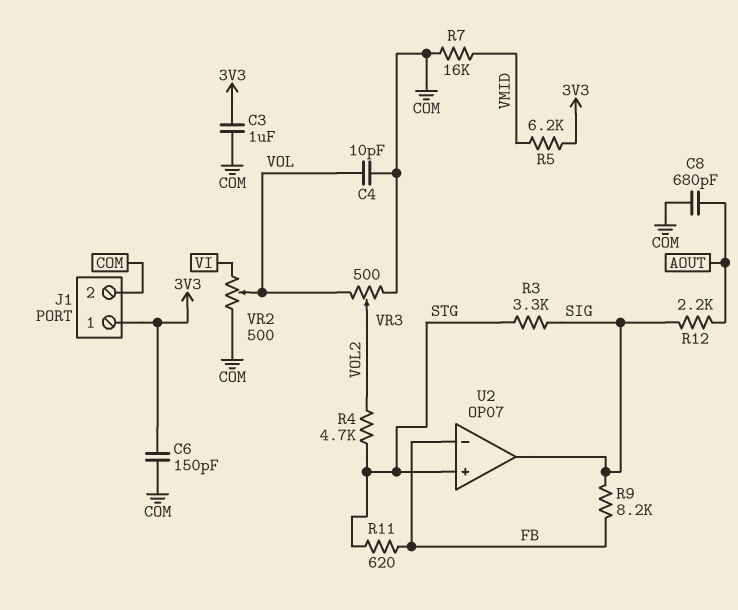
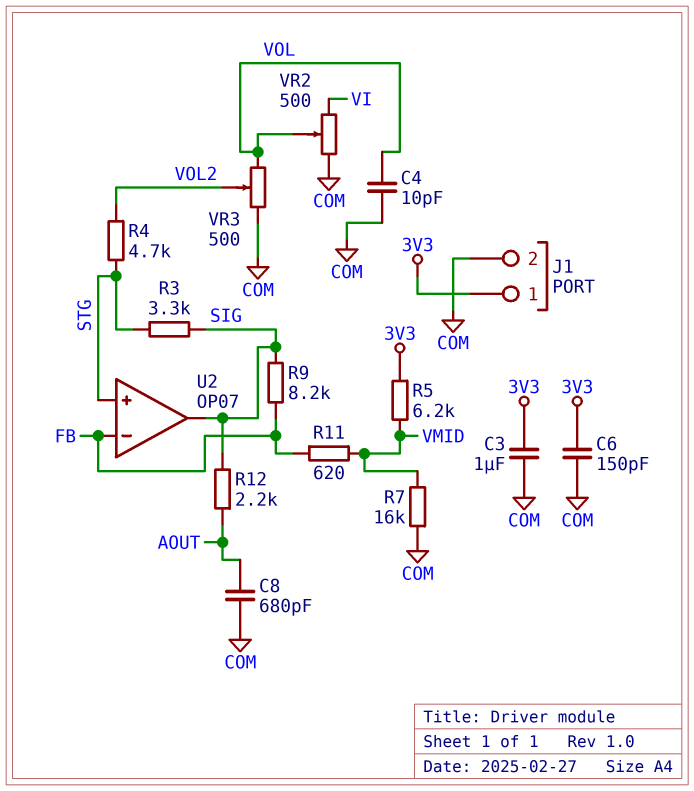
R11: 620 (FB, STG) -> 620 (FB, VMID)

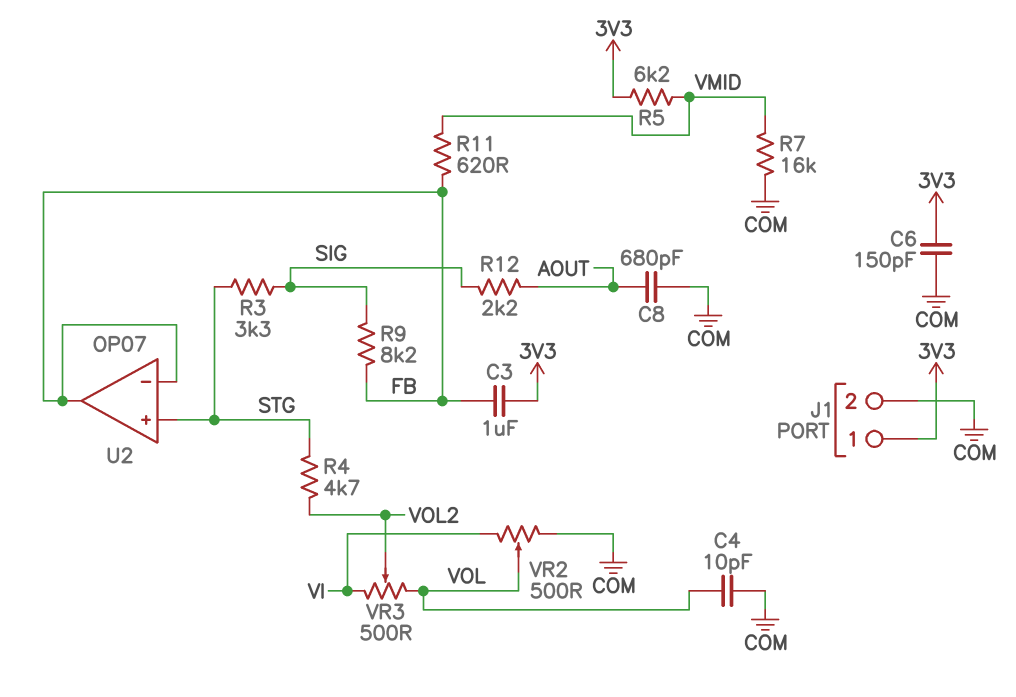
C3: 1uF (3V3, COM) -> 1uF (3V3, FB)
U2 pin out: SIG -> FB
VR3: 500 (COM, VOL, wiper VOL2) -> 500 (VI, VOL, wiper VOL2)

